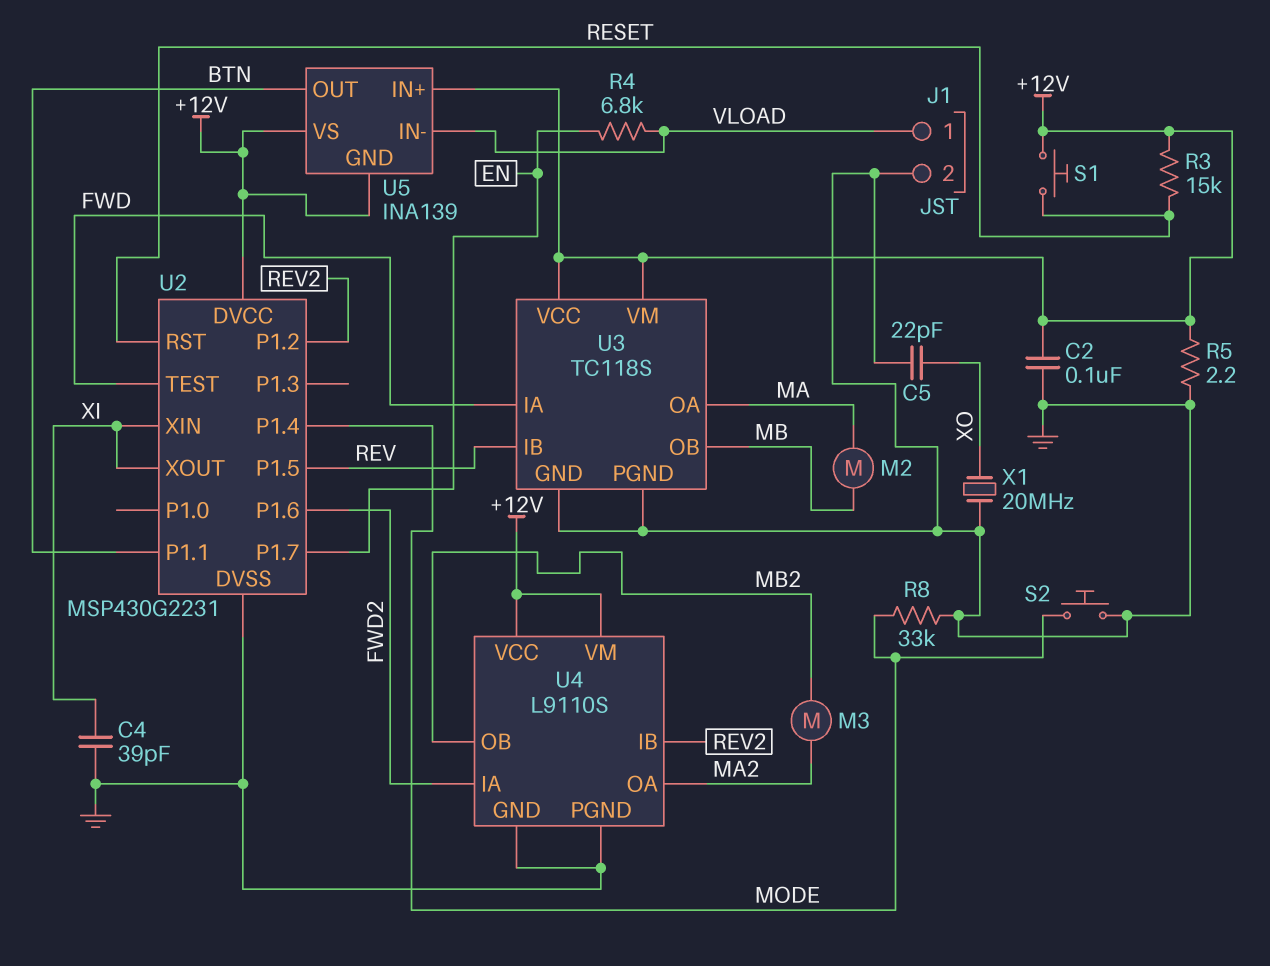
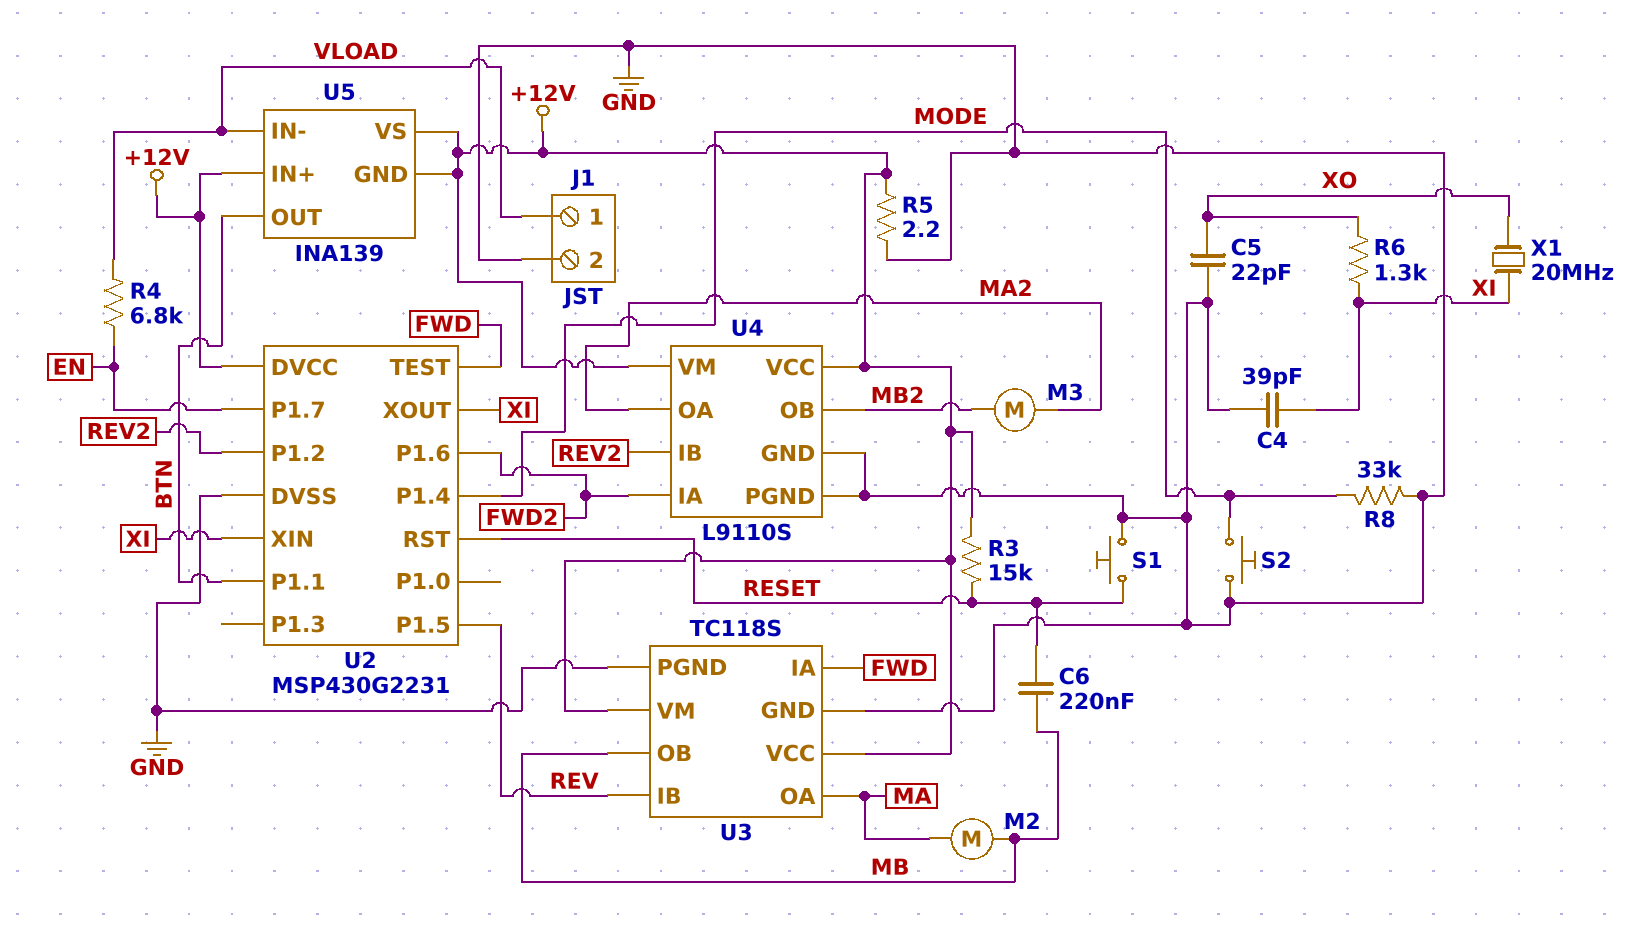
C2: 100nF (+12V, GND) -> none
C6: none -> 220nF (MB, RESET)
R6: none -> 1.3k (XI, XO)
S1: button (+12V, RESET) -> button (GND, RESET)
X1: 20MHz (GND, XO) -> 20MHz (XI, XO)

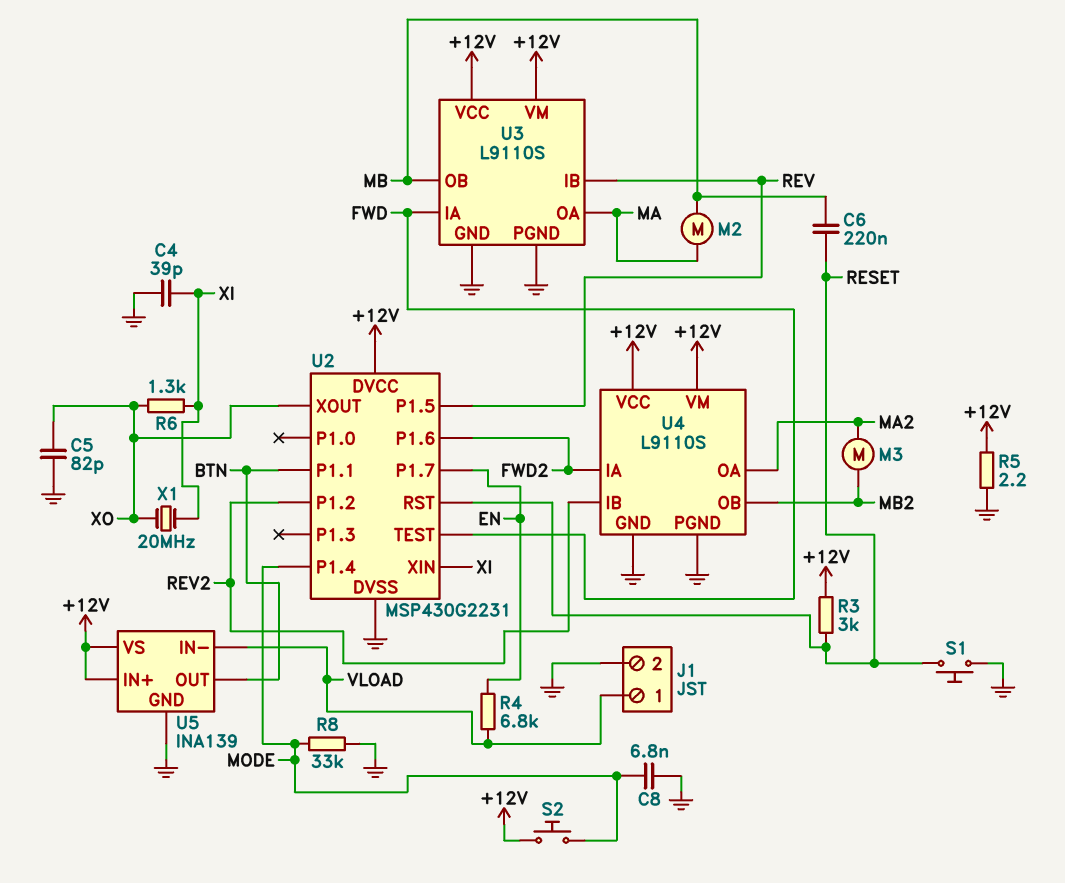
C5: 22pF (GND, XO) -> 82pF (GND, XO)
C8: none -> 6.8nF (GND, MODE)
R3: 15k (+12V, RESET) -> 3k (+12V, RESET)
S2: button (GND, MODE) -> button (+12V, MODE)
U2 pin XOUT: XI -> XO
U3: TC118S -> L9110S
U5 pin GND: +12V -> GND

